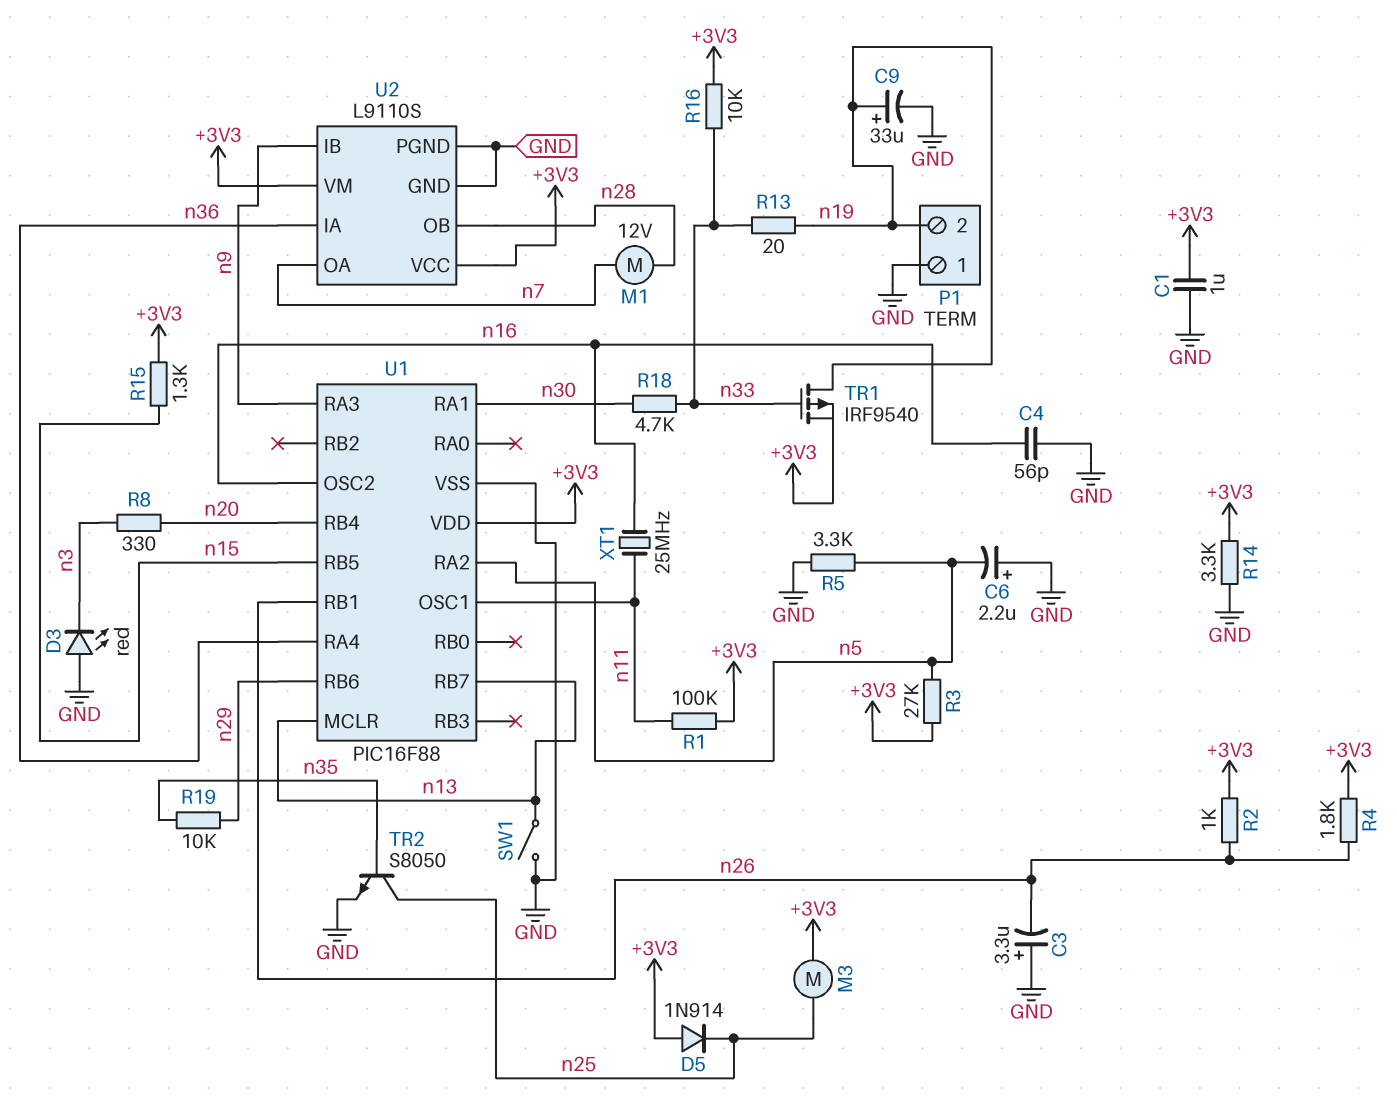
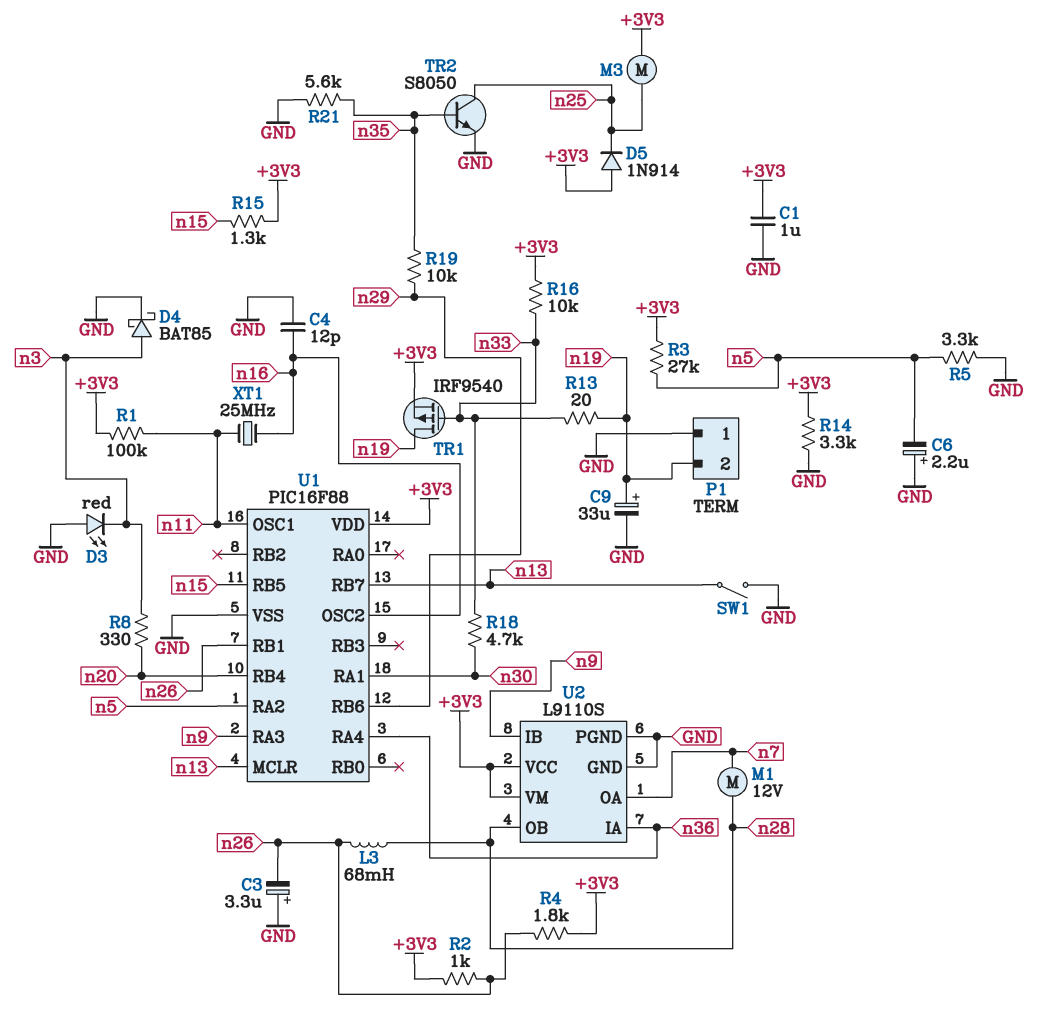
C4: 56pF (GND, n16) -> 12pF (GND, n16)
D4: none -> schottky BAT85 (A n3, K GND)
L3: none -> 68mH (n26, n28)
R21: none -> 5.6k (GND, n35)

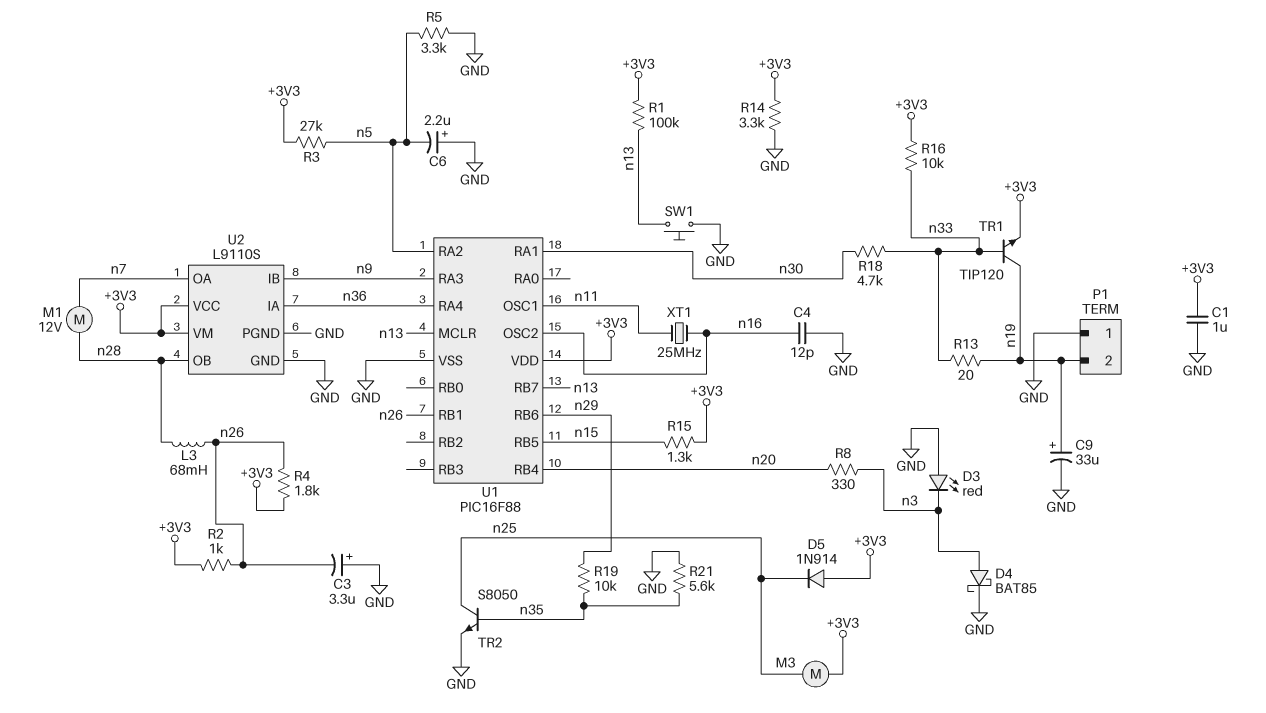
R1: 100k (+3V3, n11) -> 100k (+3V3, n13)
SW1: switch (GND, n13) -> button (GND, n13)
TR1: PMOS IRF9540 (G n33, D n19, S +3V3) -> NPN TIP120 (B n33, C n19, E +3V3)

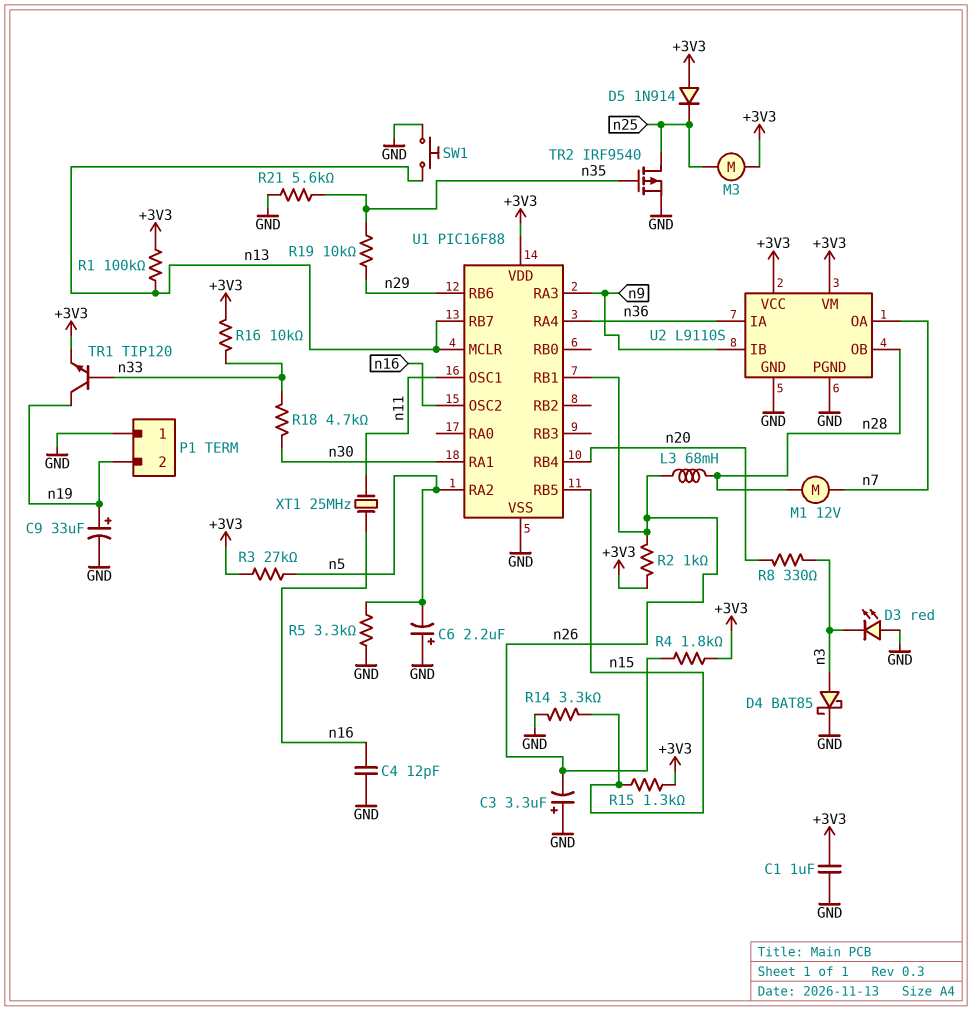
R13: 20 (n19, n33) -> none
R14: 3.3k (+3V3, GND) -> 3.3k (GND, n15)
TR2: NPN S8050 (B n35, C n25, E GND) -> PMOS IRF9540 (G n35, D n25, S GND)

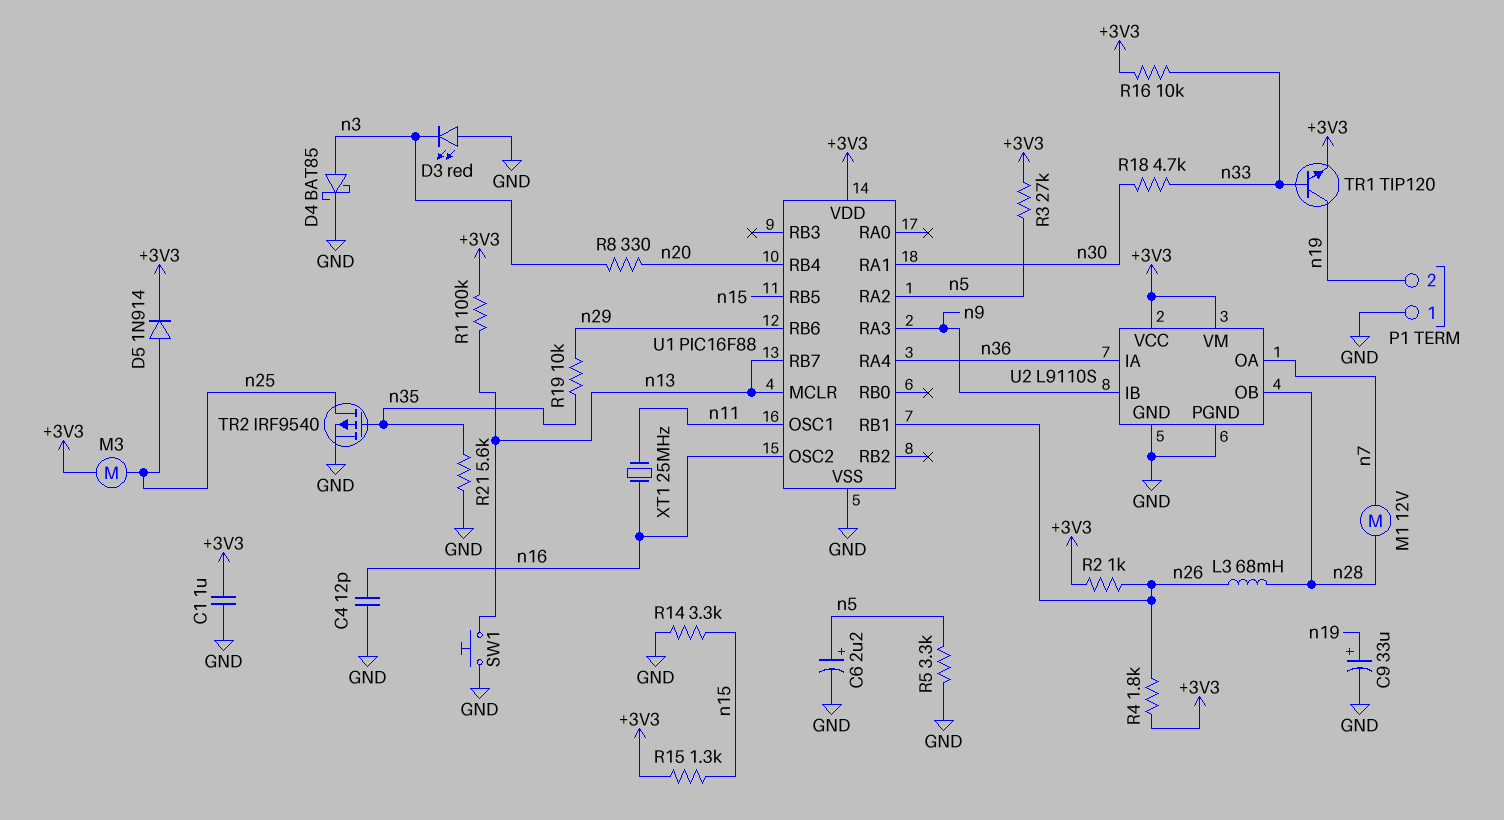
C3: 3.3uF (plus GND, minus n26) -> none
C6: 2.2uF (plus GND, minus n5) -> 2.2uF (plus n5, minus GND)
D5: diode 1N914 (A +3V3, K n25) -> diode 1N914 (A n25, K +3V3)

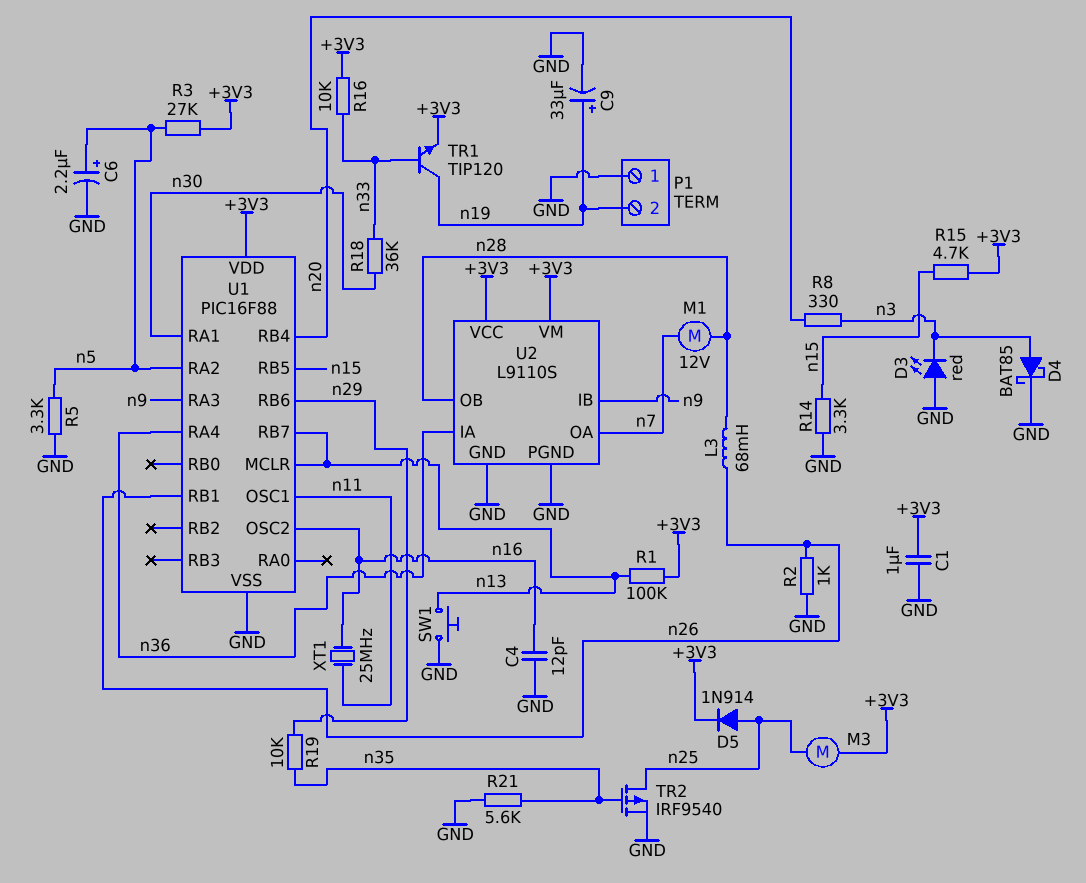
R2: 1k (+3V3, n26) -> 1k (GND, n26)
R4: 1.8k (+3V3, n26) -> none
R15: 1.3k (+3V3, n15) -> 4.7k (+3V3, n15)
R18: 4.7k (n30, n33) -> 36k (n30, n33)

